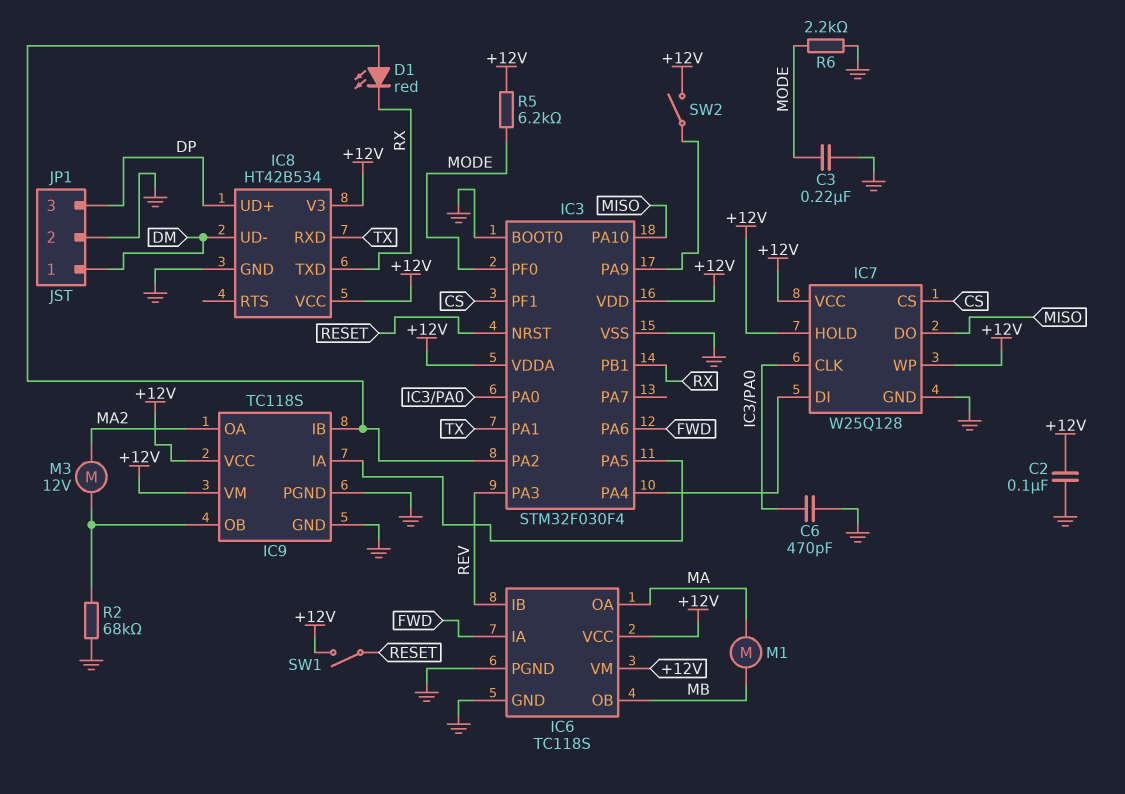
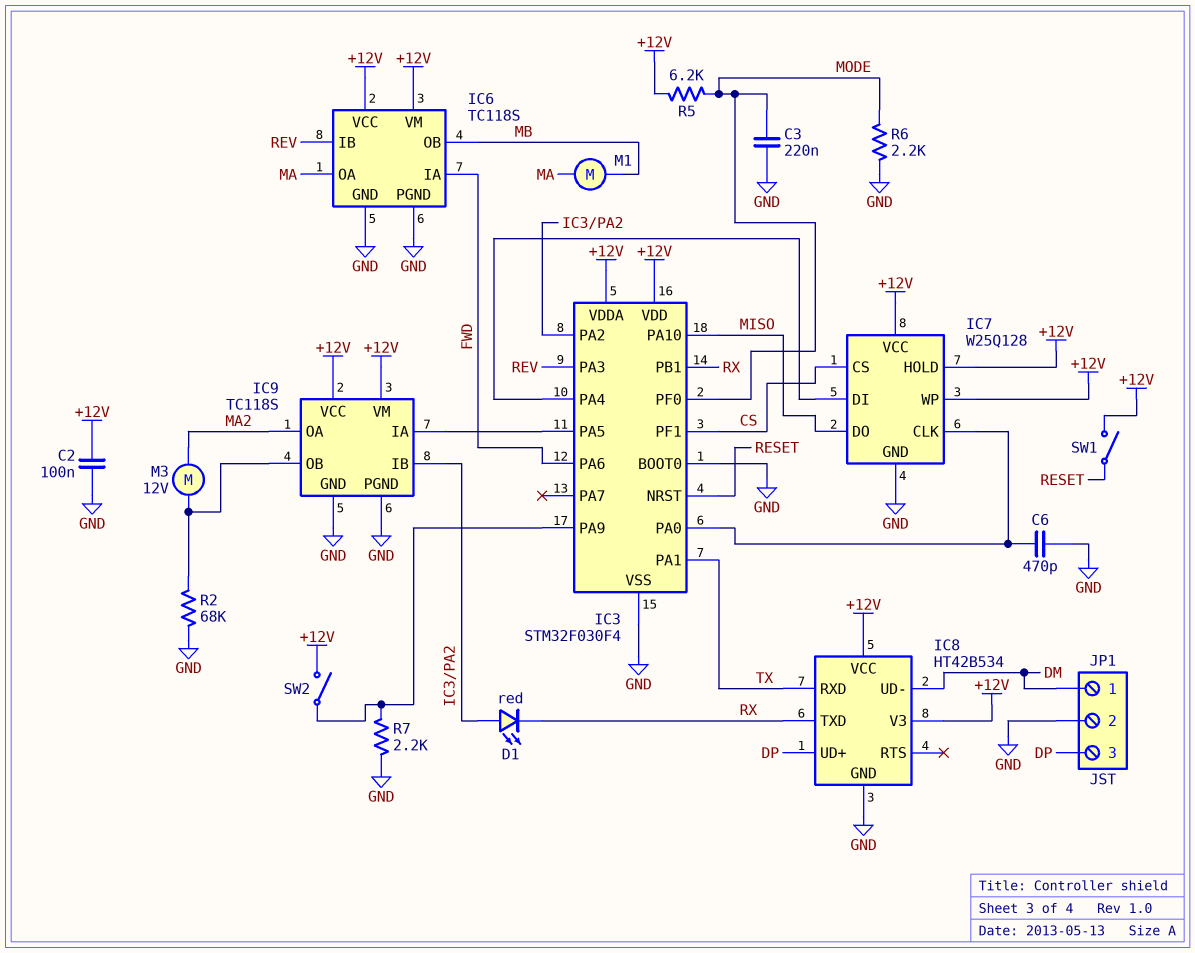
R7: none -> 2.2k (GND, IC3/PA9)

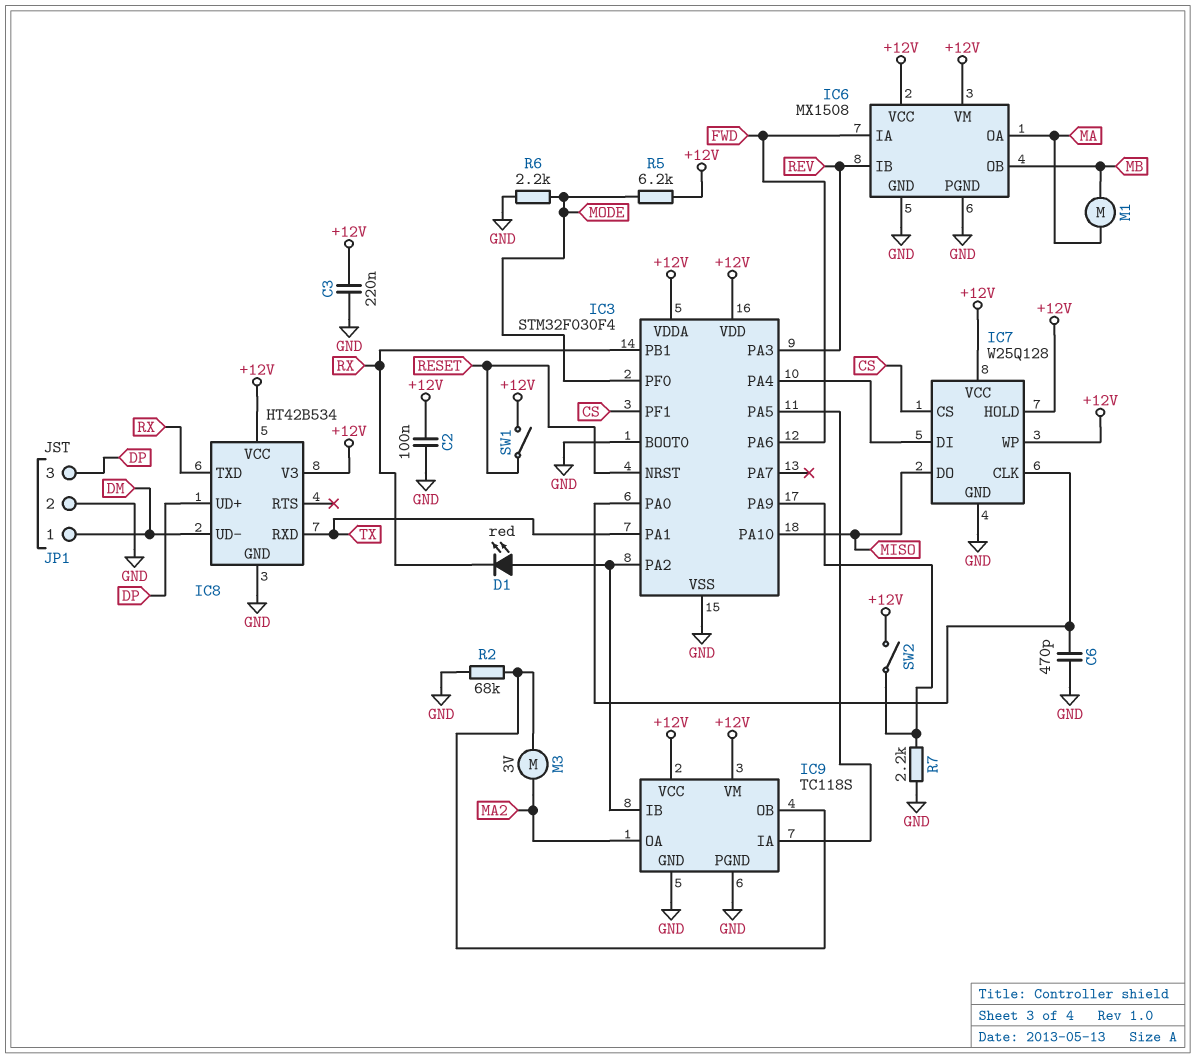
C3: 220nF (GND, MODE) -> 220nF (+12V, GND)
IC6: TC118S -> MX1508
M3: motor 12V (IC9/OB, MA2) -> motor 3V (IC9/OB, MA2)

